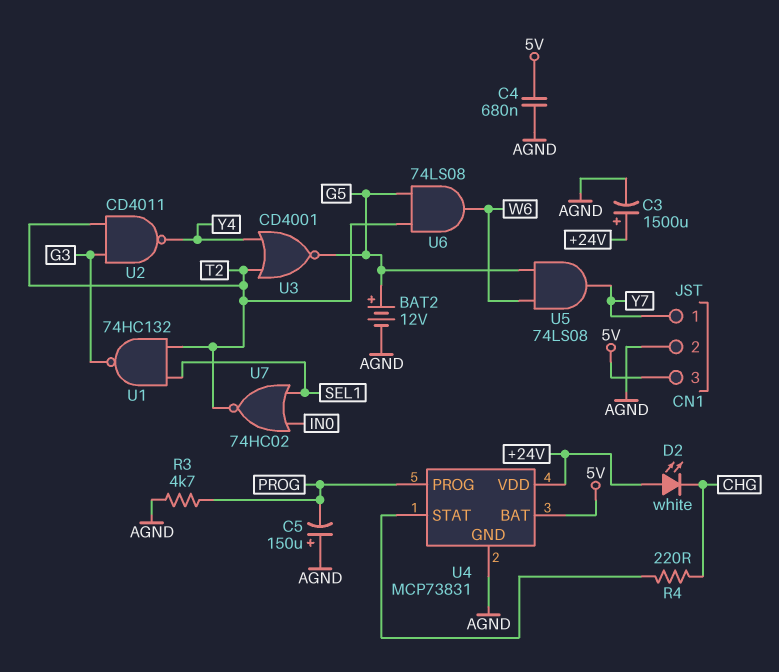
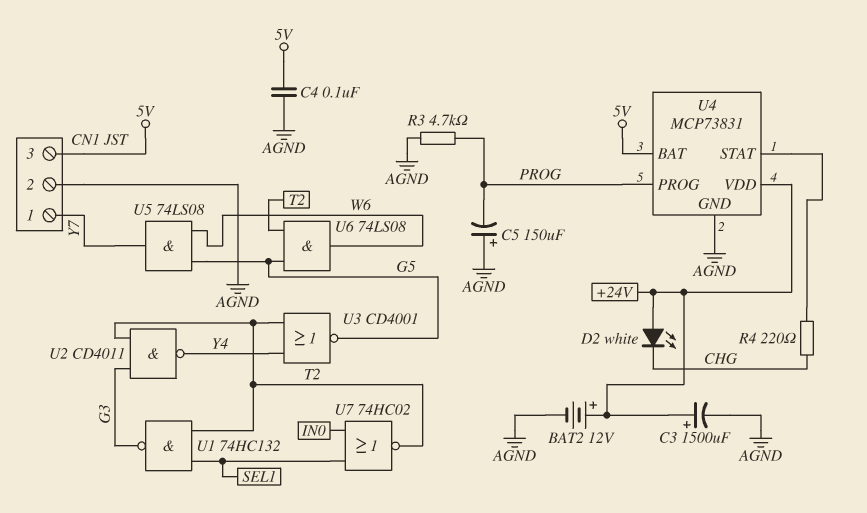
BAT2: 12V (plus G5, minus AGND) -> 12V (plus +24V, minus AGND)
C4: 680nF (5V, AGND) -> 100nF (5V, AGND)

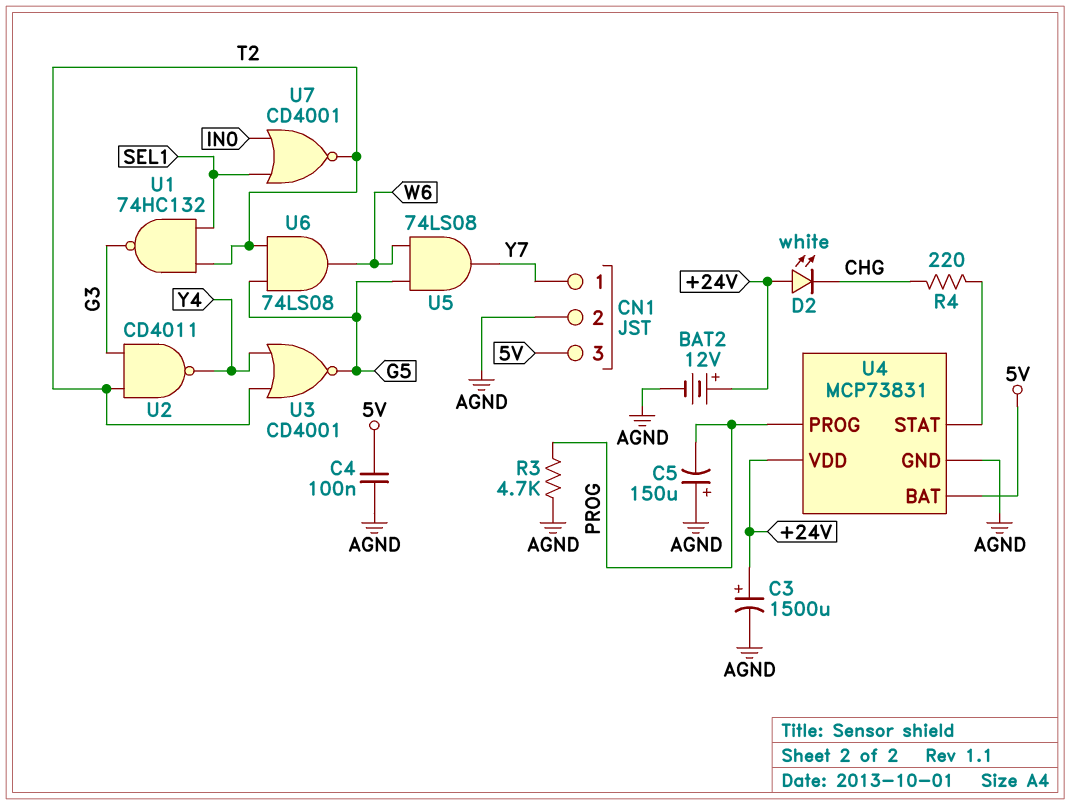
U7: NOR 74HC02 (in IN0, in SEL1, out T2) -> NOR CD4001 (in IN0, in SEL1, out T2)

